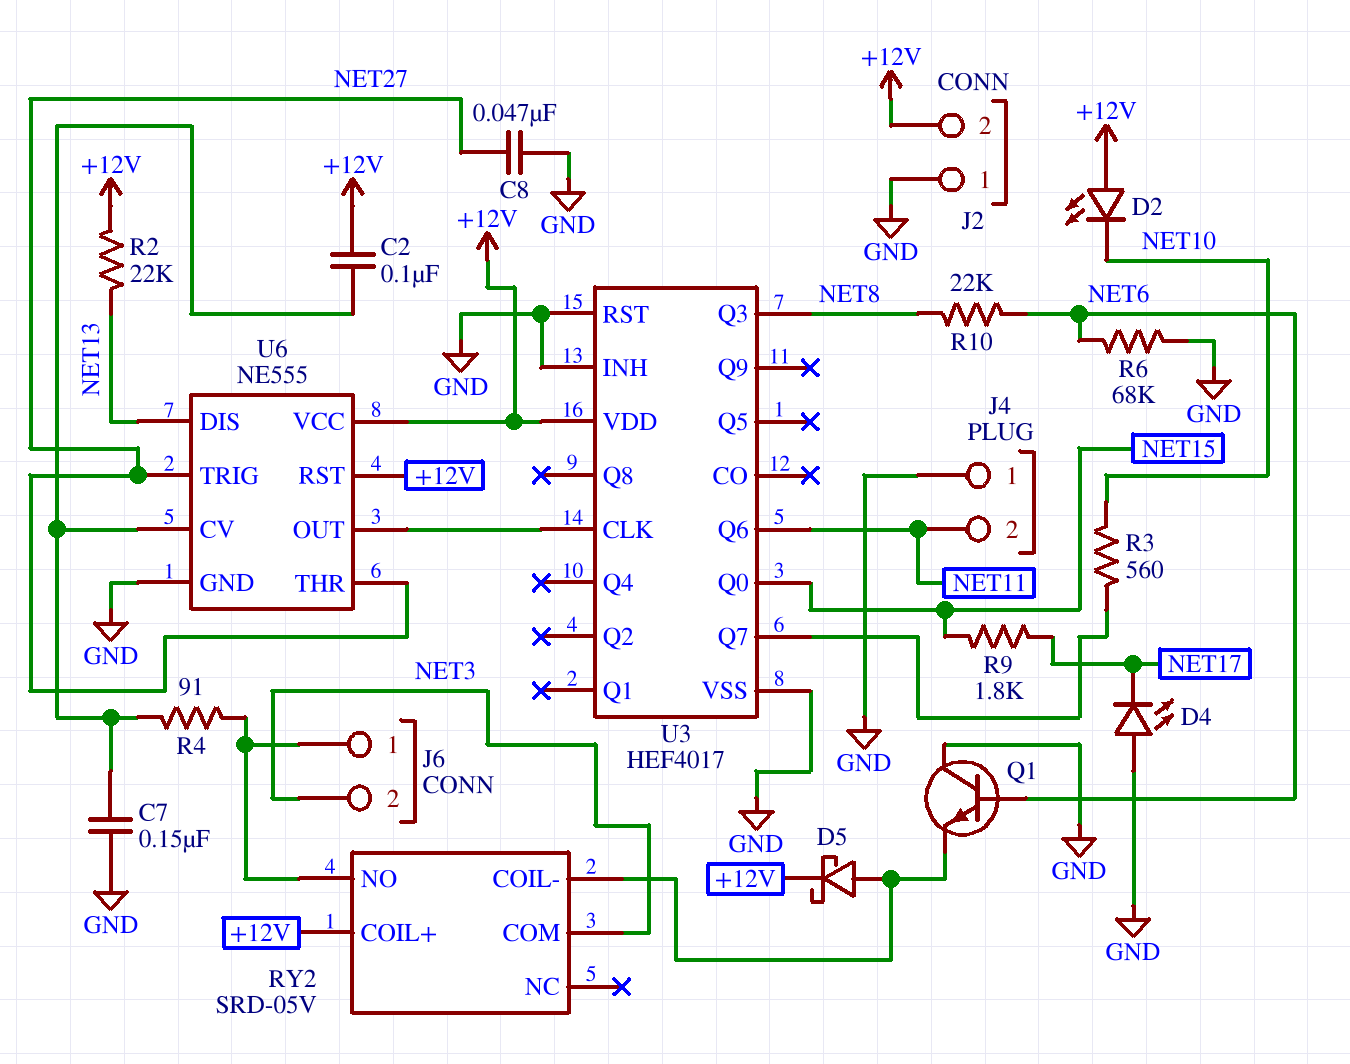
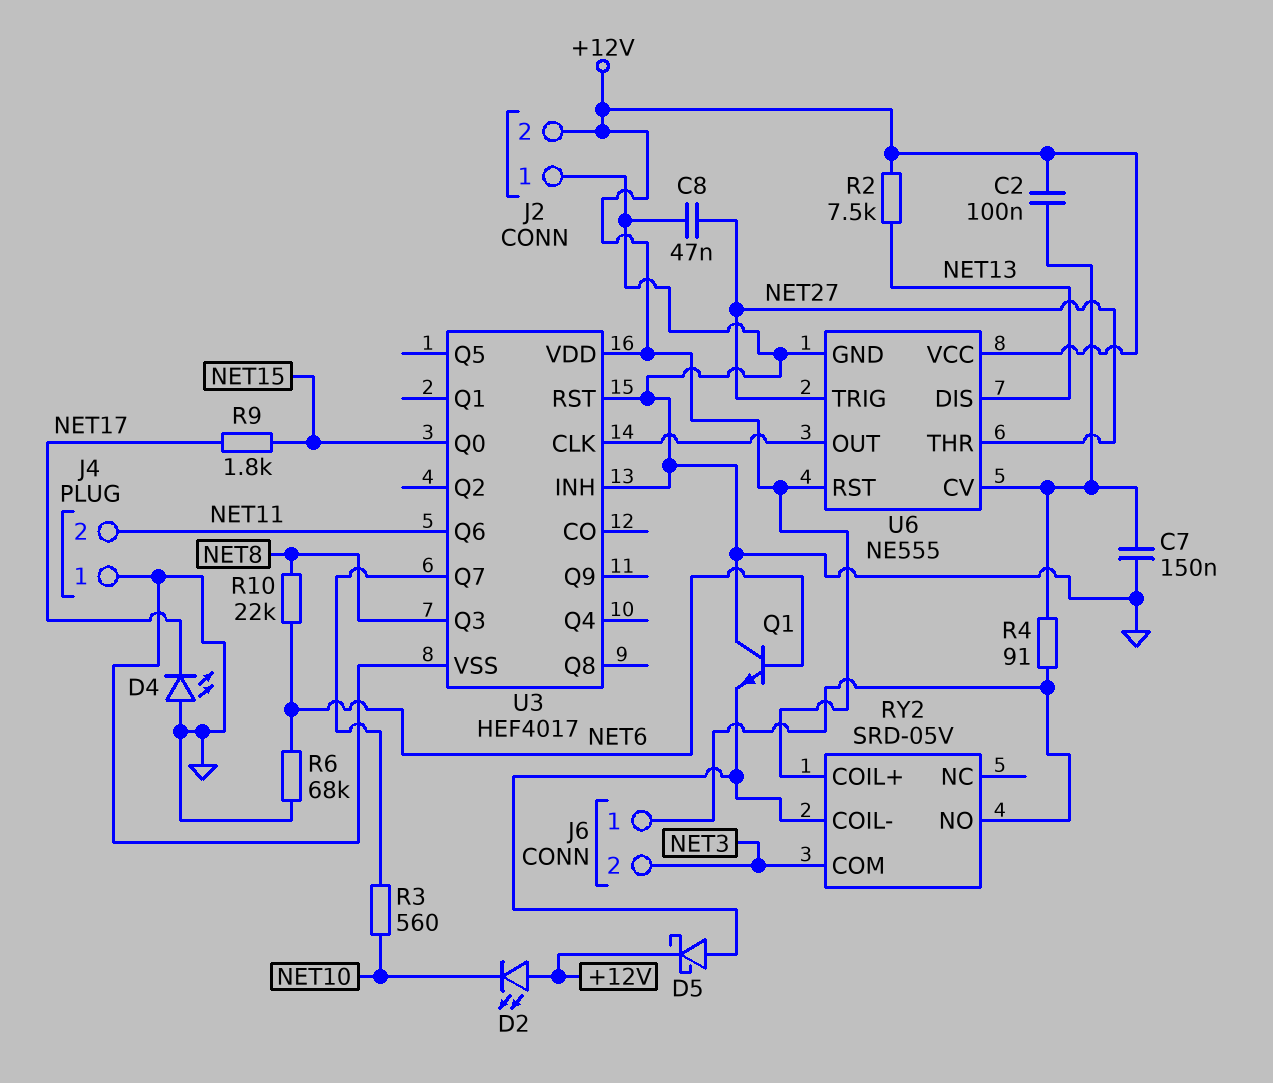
R2: 22k (+12V, NET13) -> 7.5k (+12V, NET13)

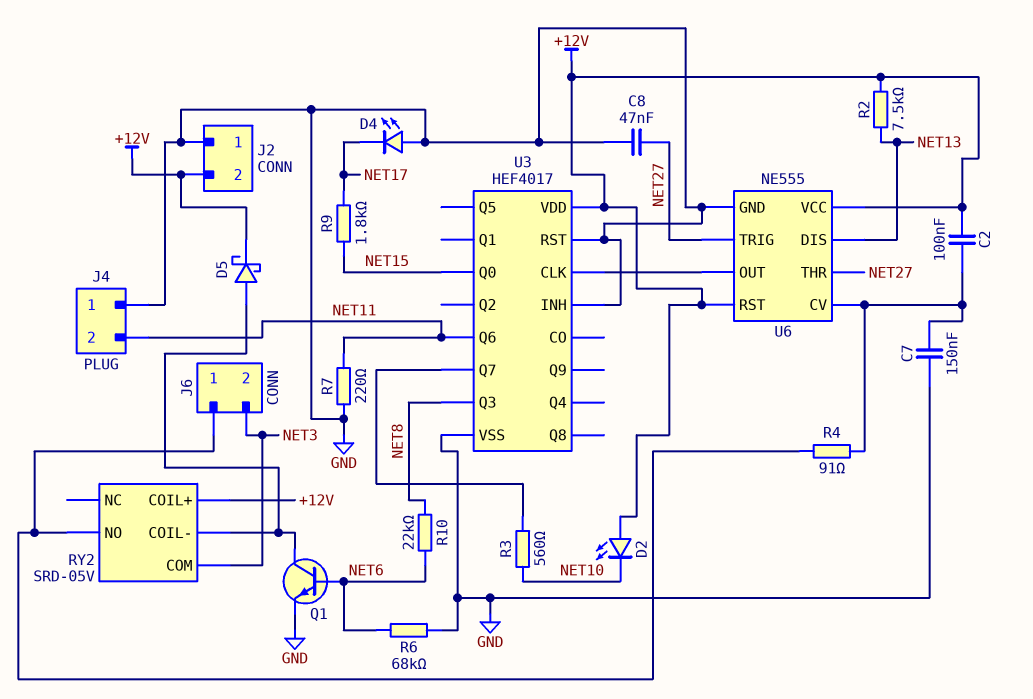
Q1: NPN (B NET6, C GND, E RY2/COIL-) -> NPN (B NET6, C RY2/COIL-, E GND)
R7: none -> 220 (GND, NET11)

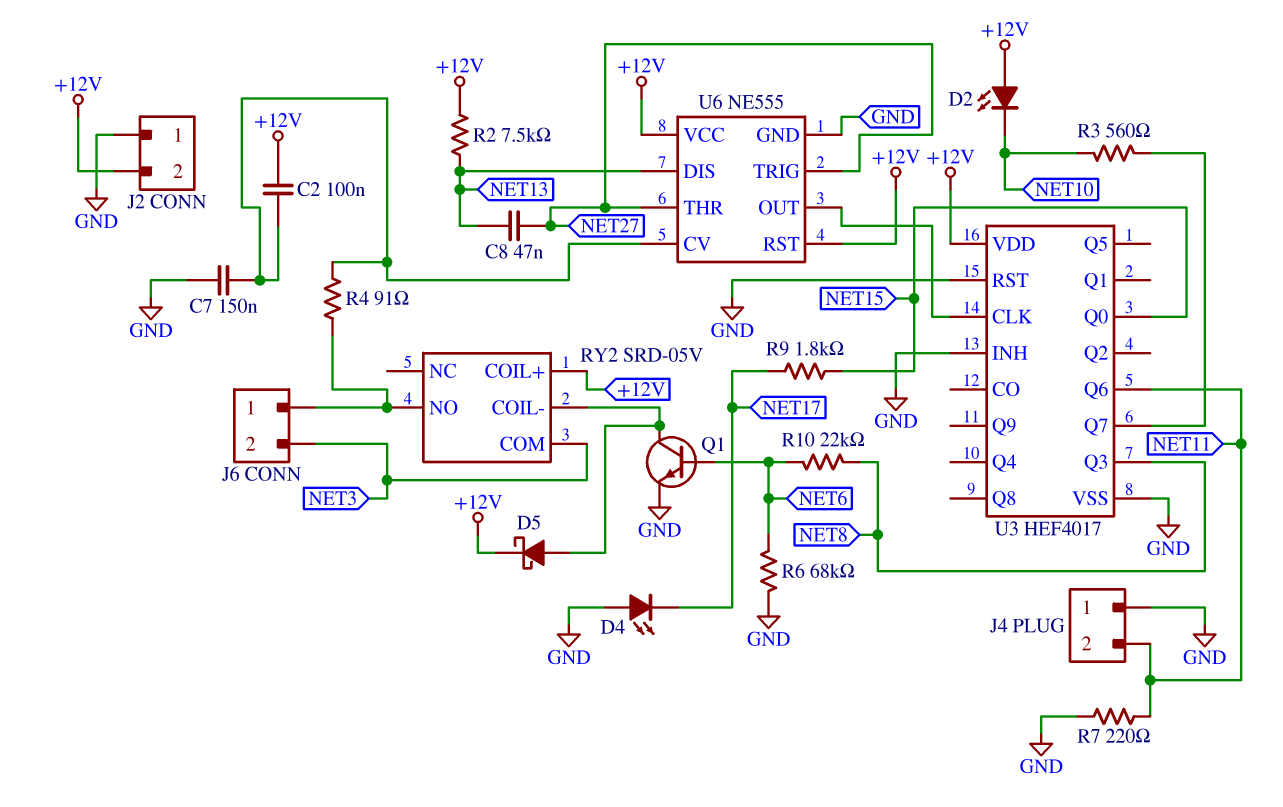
C8: 47nF (GND, NET27) -> 47nF (NET13, NET27)

